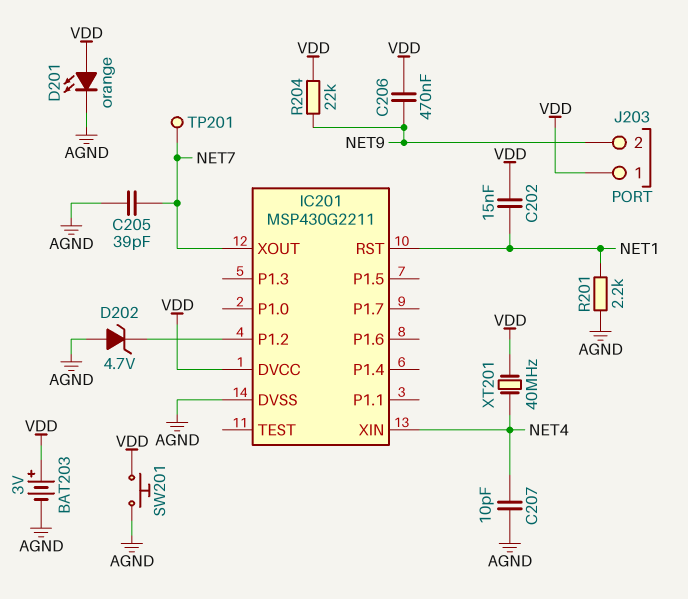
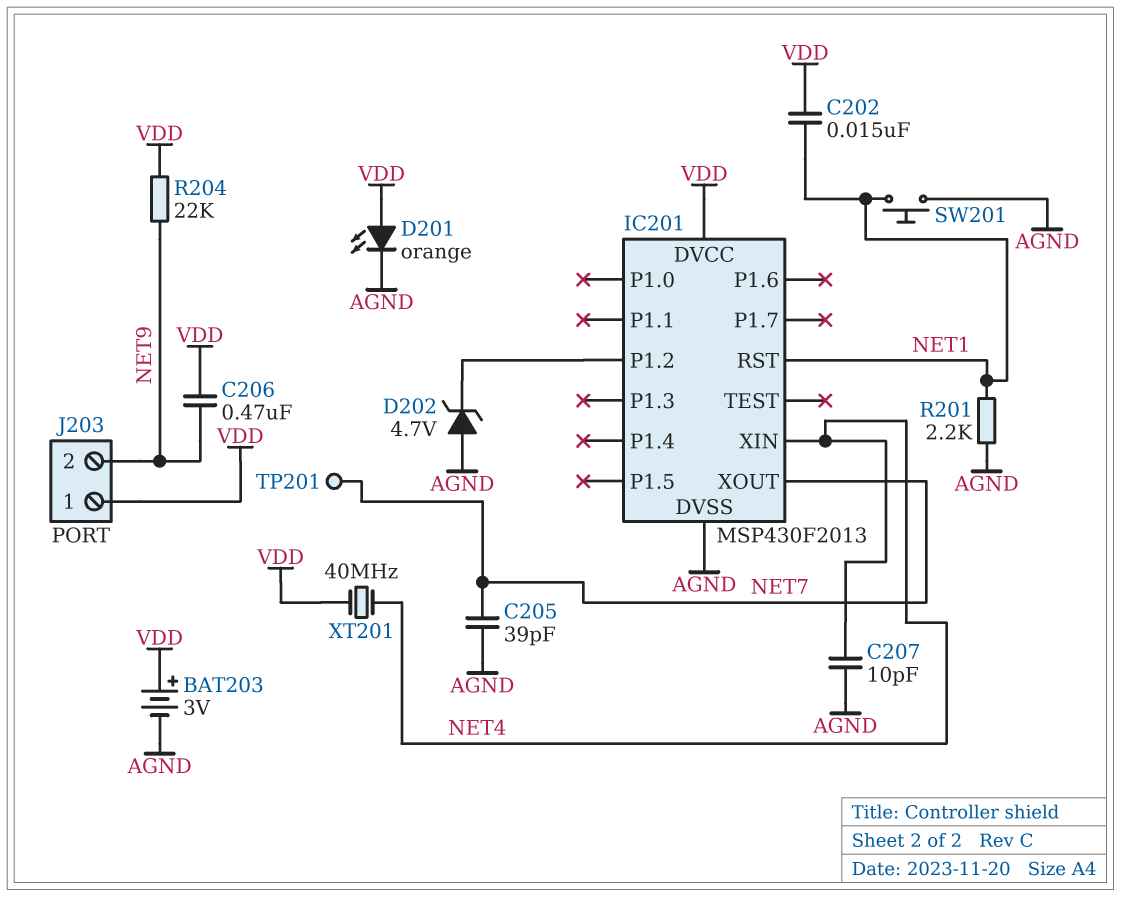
IC201: MSP430G2211 -> MSP430F2013
SW201: button (AGND, VDD) -> button (AGND, NET1)

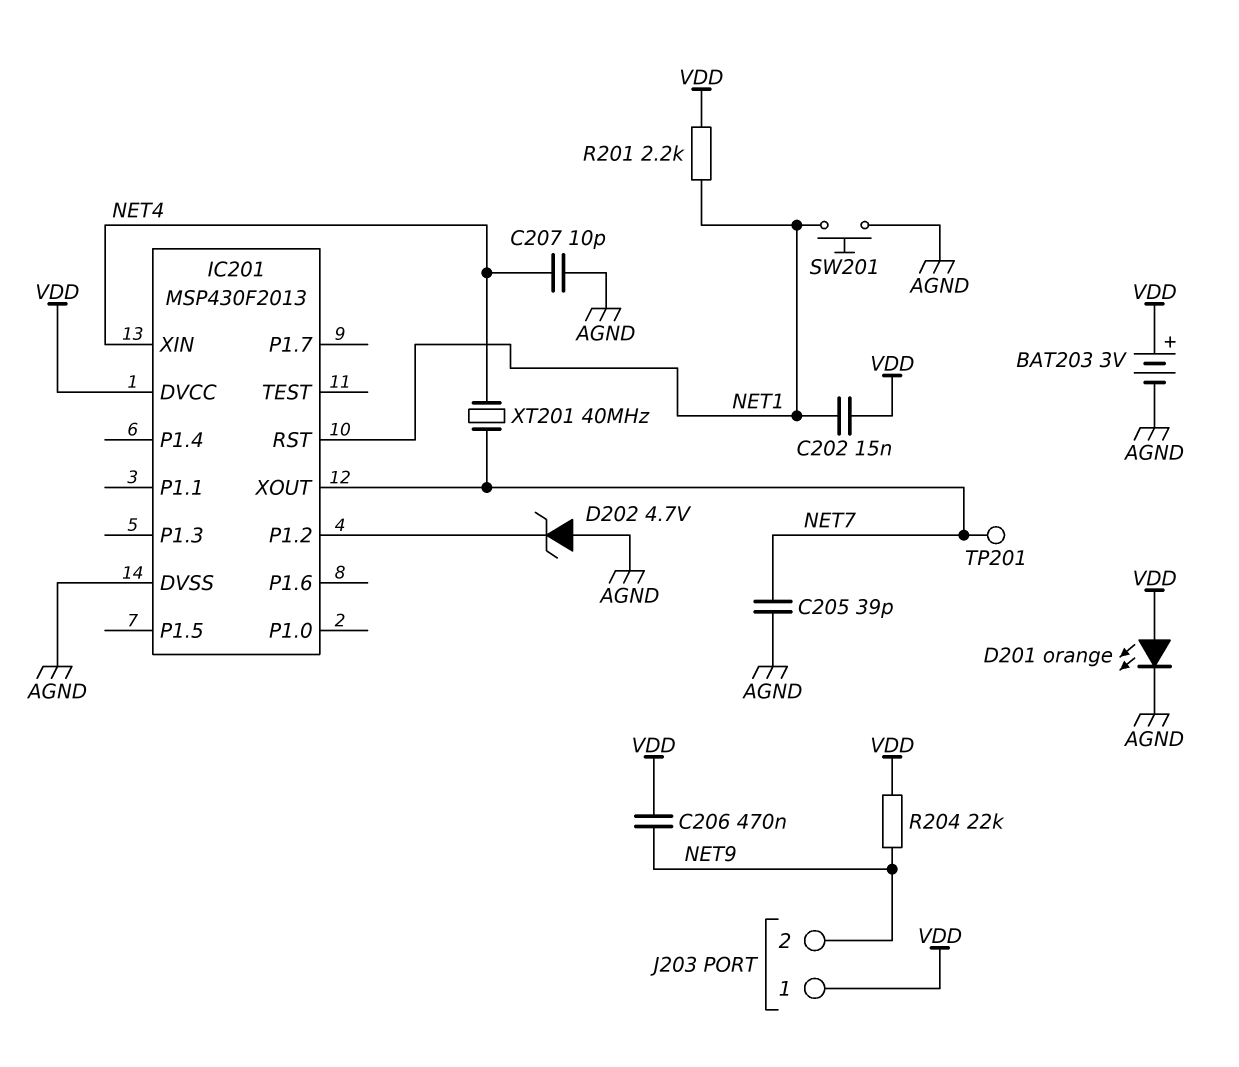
R201: 2.2k (AGND, NET1) -> 2.2k (NET1, VDD)
XT201: 40MHz (NET4, VDD) -> 40MHz (NET4, NET7)

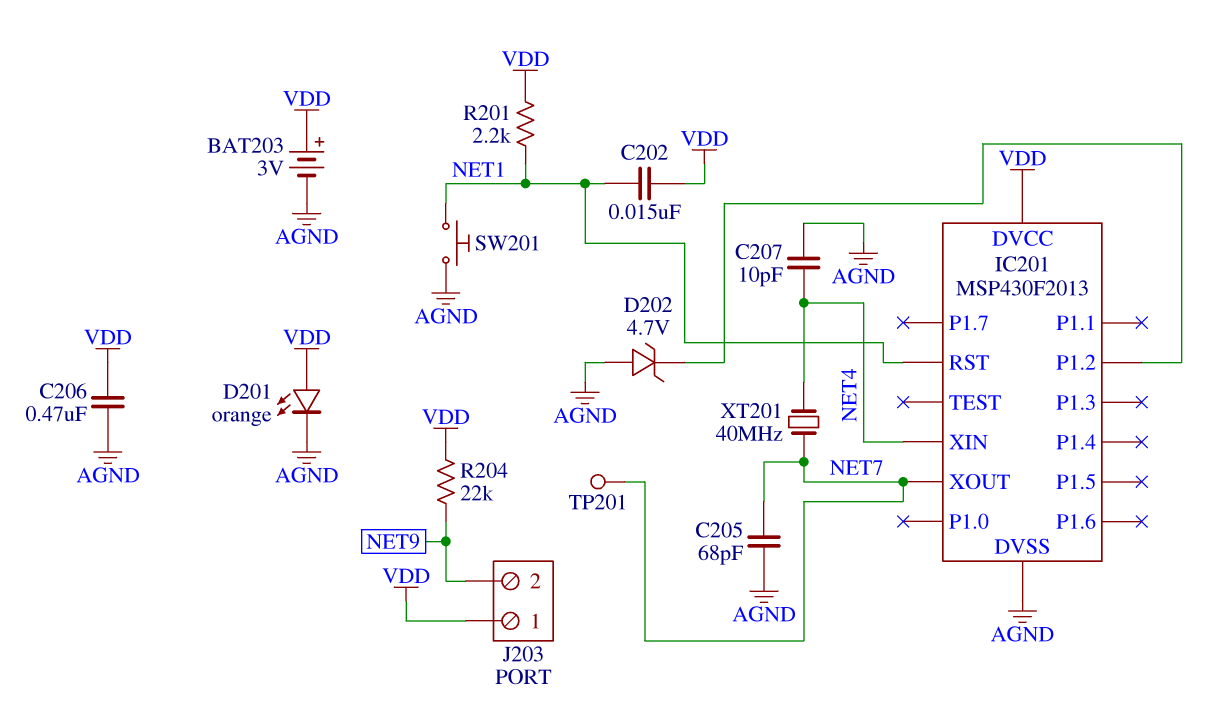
C205: 39pF (AGND, NET7) -> 68pF (AGND, NET7)
C206: 470nF (NET9, VDD) -> 470nF (AGND, VDD)

